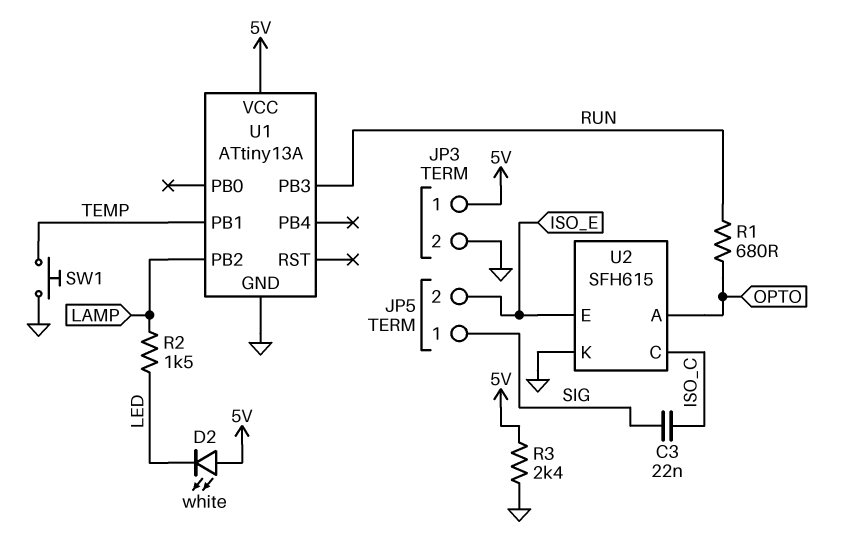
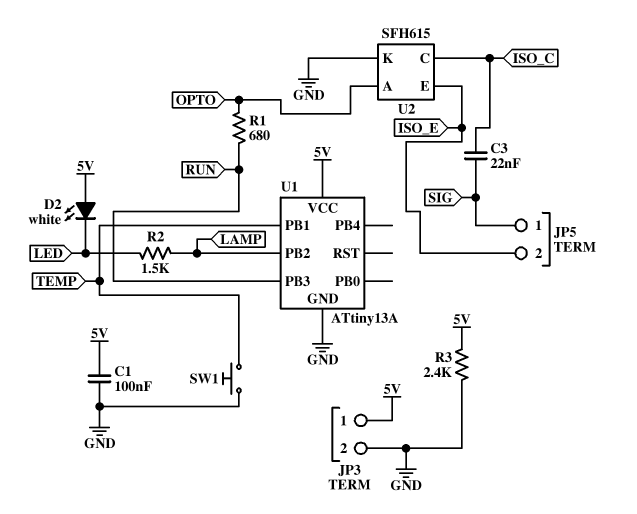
C1: none -> 100nF (5V, GND)

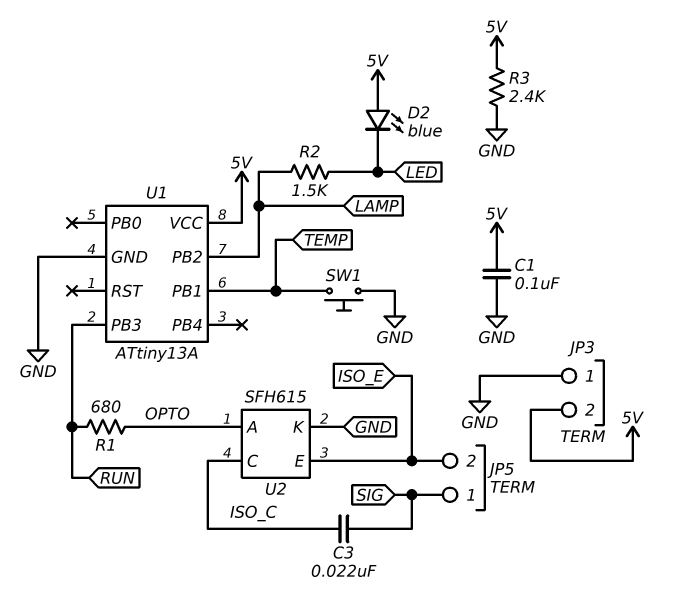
D2: LED white (A 5V, K LED) -> LED blue (A 5V, K LED)
JP3 pin 1: 5V -> GND
JP3 pin 2: GND -> 5V

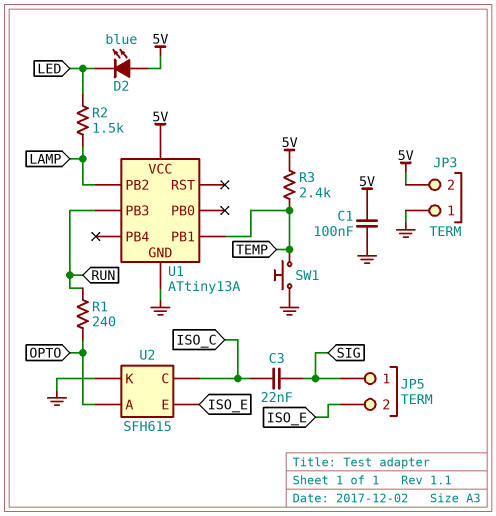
R1: 680 (OPTO, RUN) -> 240 (OPTO, RUN)
R3: 2.4k (5V, GND) -> 2.4k (5V, TEMP)

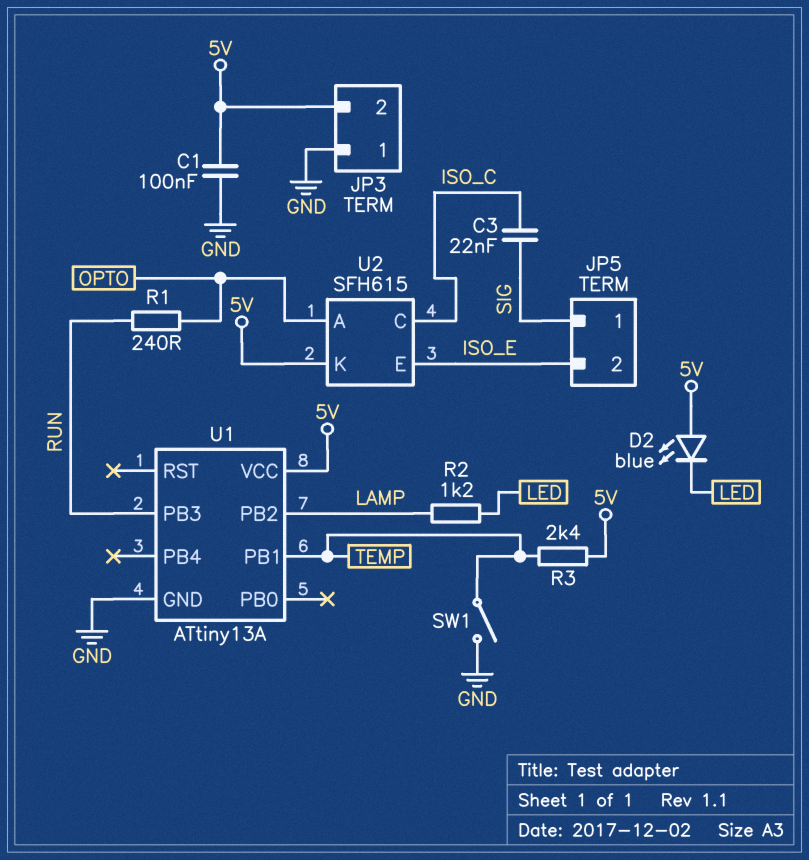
R2: 1.5k (LAMP, LED) -> 1.2k (LAMP, LED)
SW1: button (GND, TEMP) -> switch (GND, TEMP)
U2 pin K: GND -> 5V

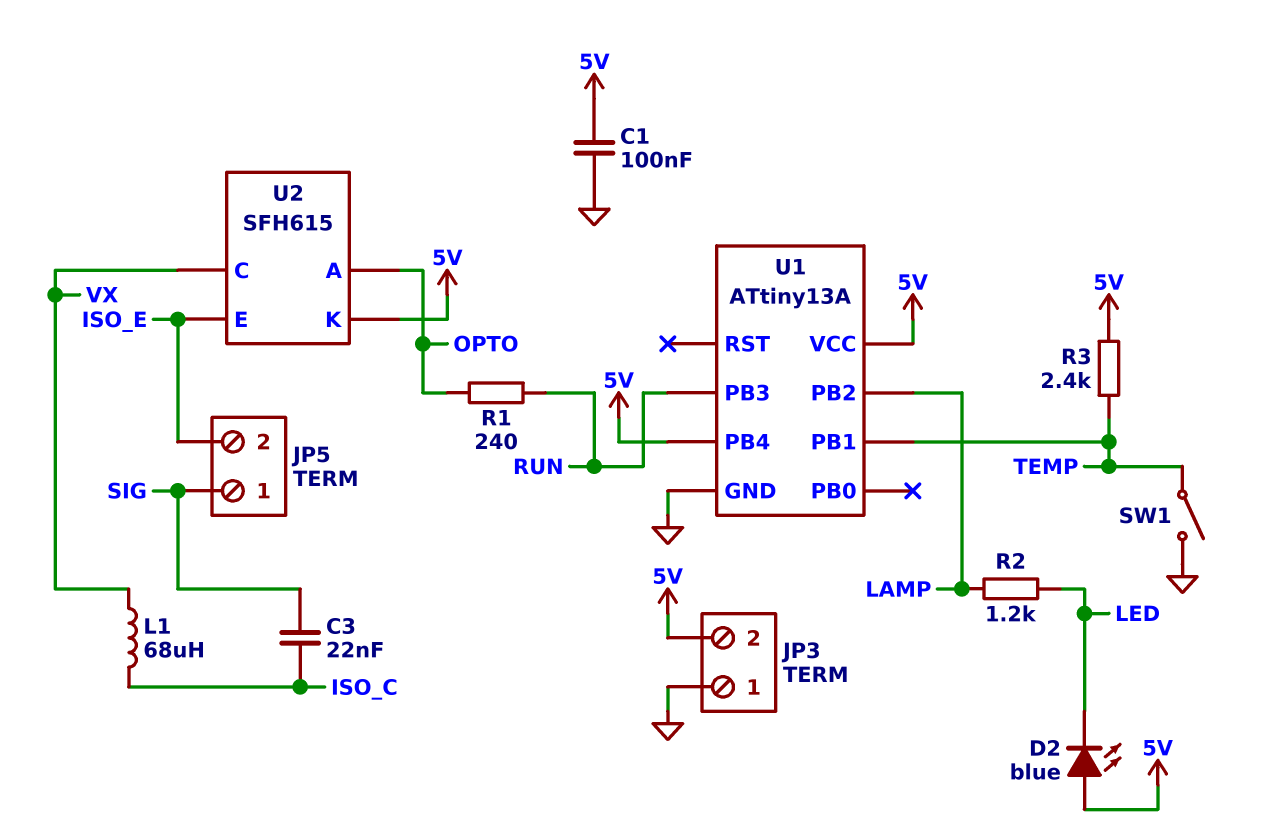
L1: none -> 68uH (ISO_C, VX)
U1 pin PB4: none -> 5V
U2 pin C: ISO_C -> VX

